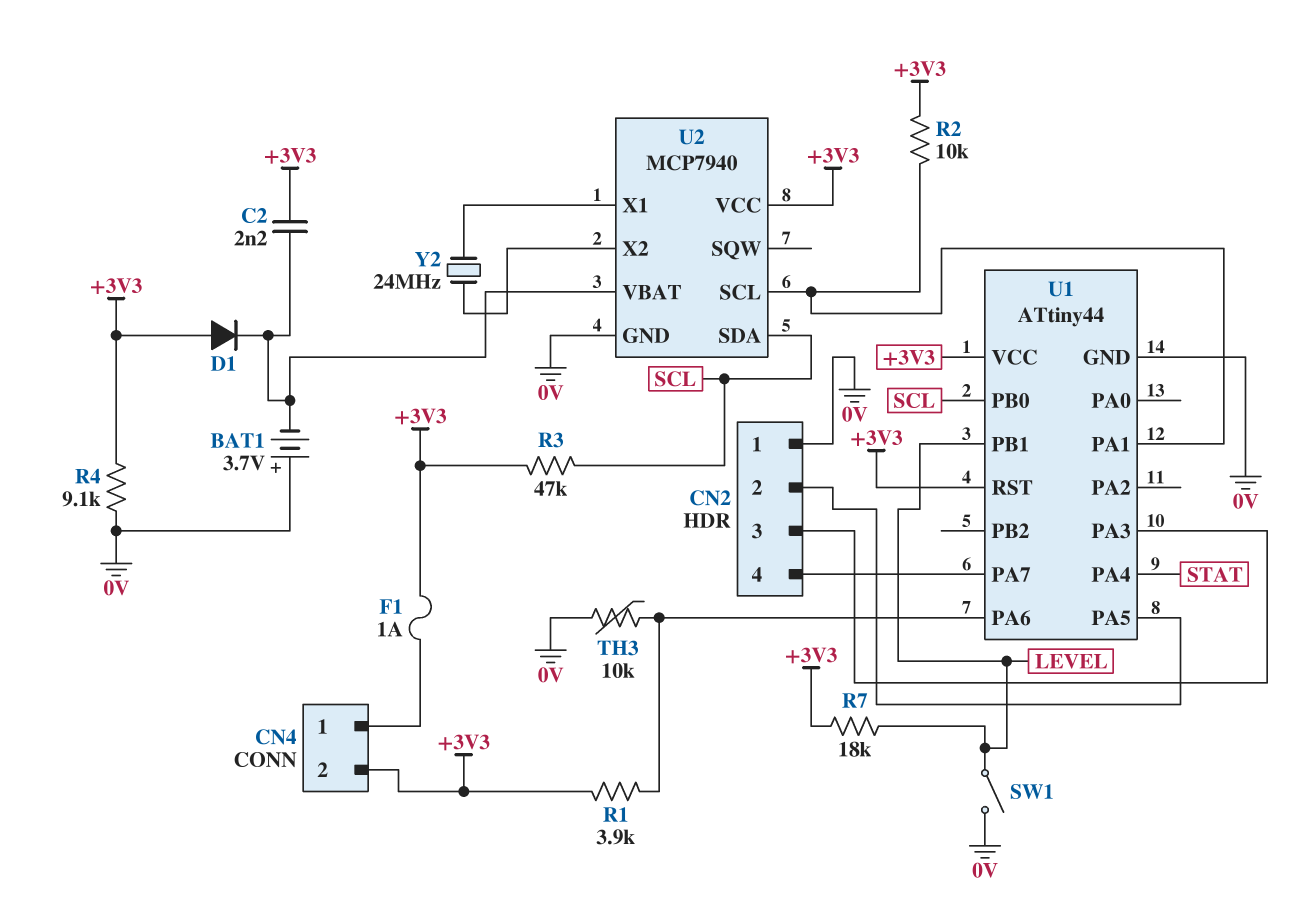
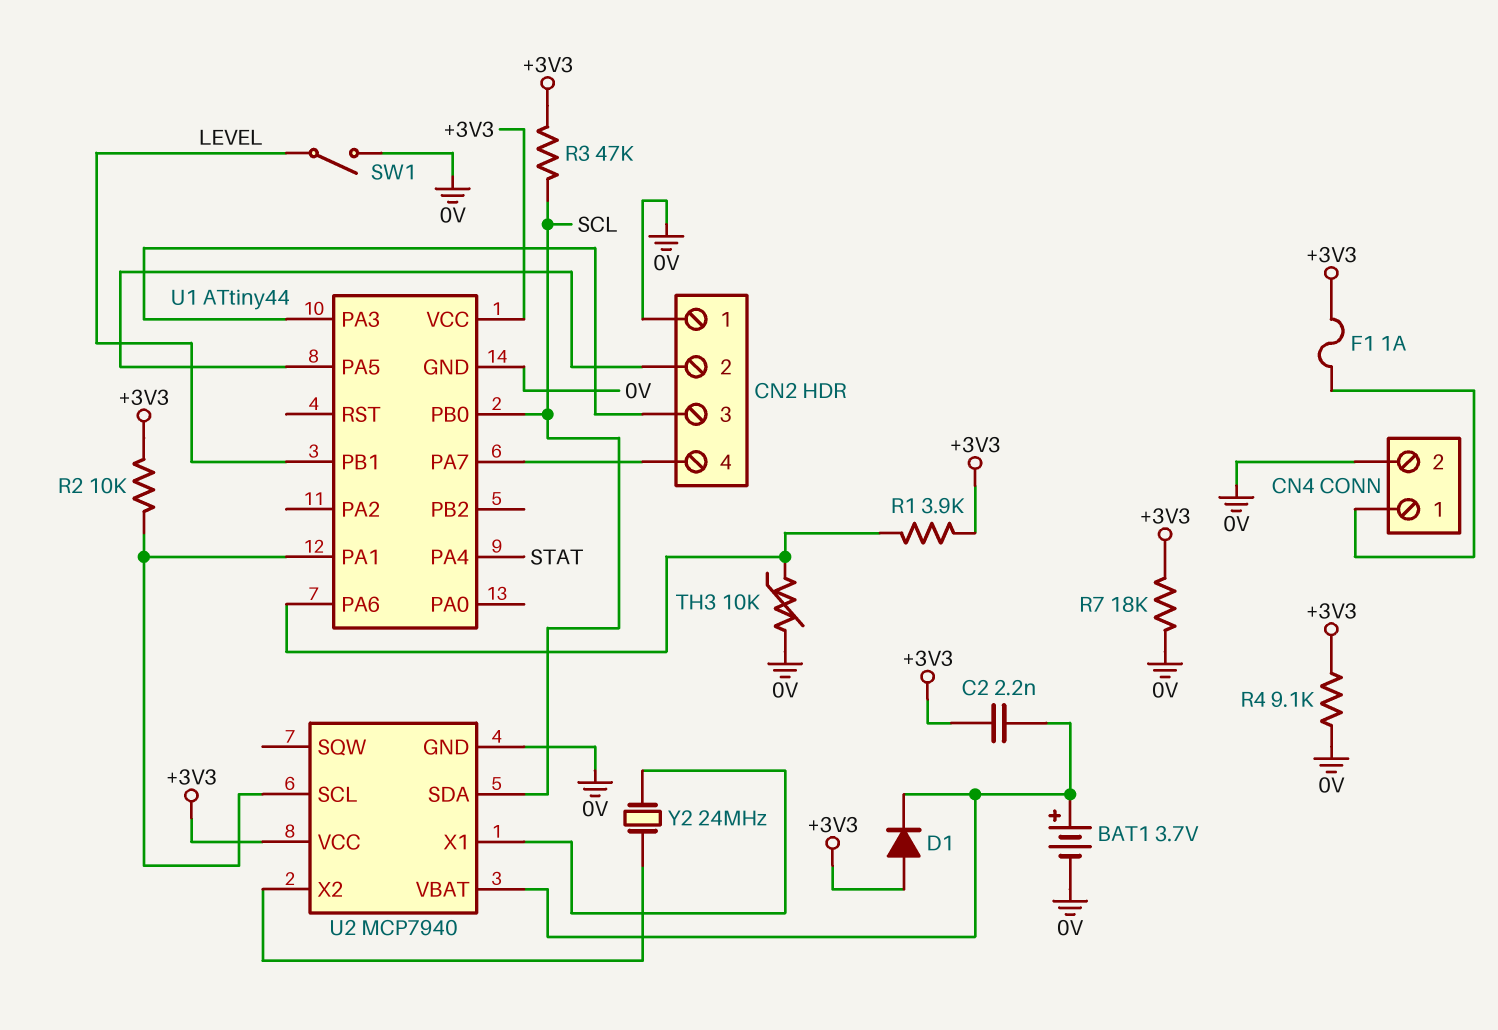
BAT1: 3.7V (plus 0V, minus U2/VBAT) -> 3.7V (plus U2/VBAT, minus 0V)
CN4 pin 2: +3V3 -> 0V
R7: 18k (+3V3, LEVEL) -> 18k (+3V3, 0V)
U1 pin RST: +3V3 -> none

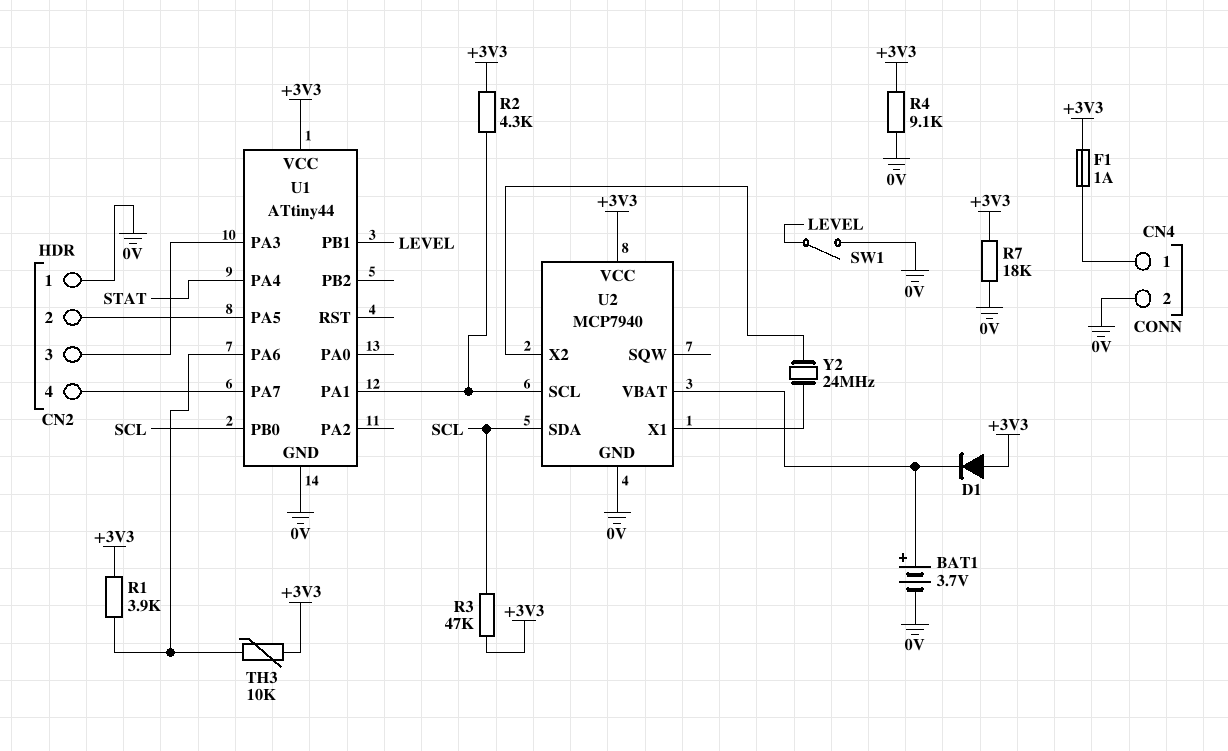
C2: 2.2nF (+3V3, U2/VBAT) -> none
R2: 10k (+3V3, U1/PA1) -> 4.3k (+3V3, U1/PA1)
TH3: 10k (0V, U1/PA6) -> 10k (+3V3, U1/PA6)

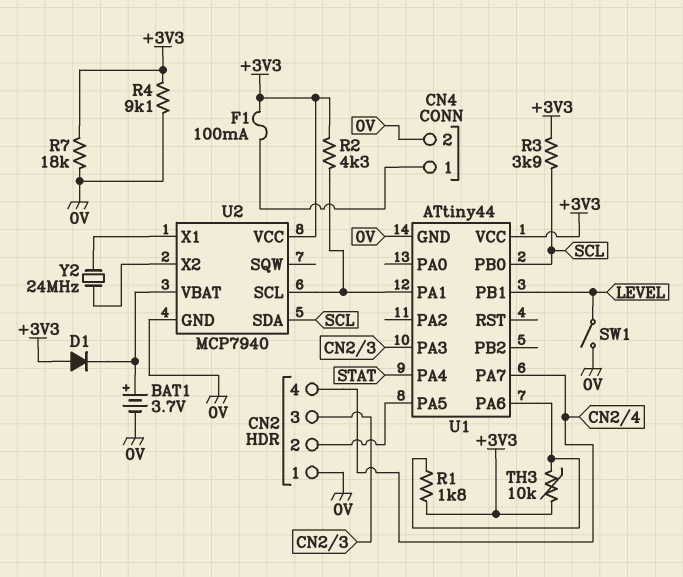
F1: 1A (+3V3, CN4/1) -> 100mA (+3V3, CN4/1)
R1: 3.9k (+3V3, U1/PA6) -> 1.8k (+3V3, U1/PA6)
R3: 47k (+3V3, SCL) -> 3.9k (+3V3, SCL)

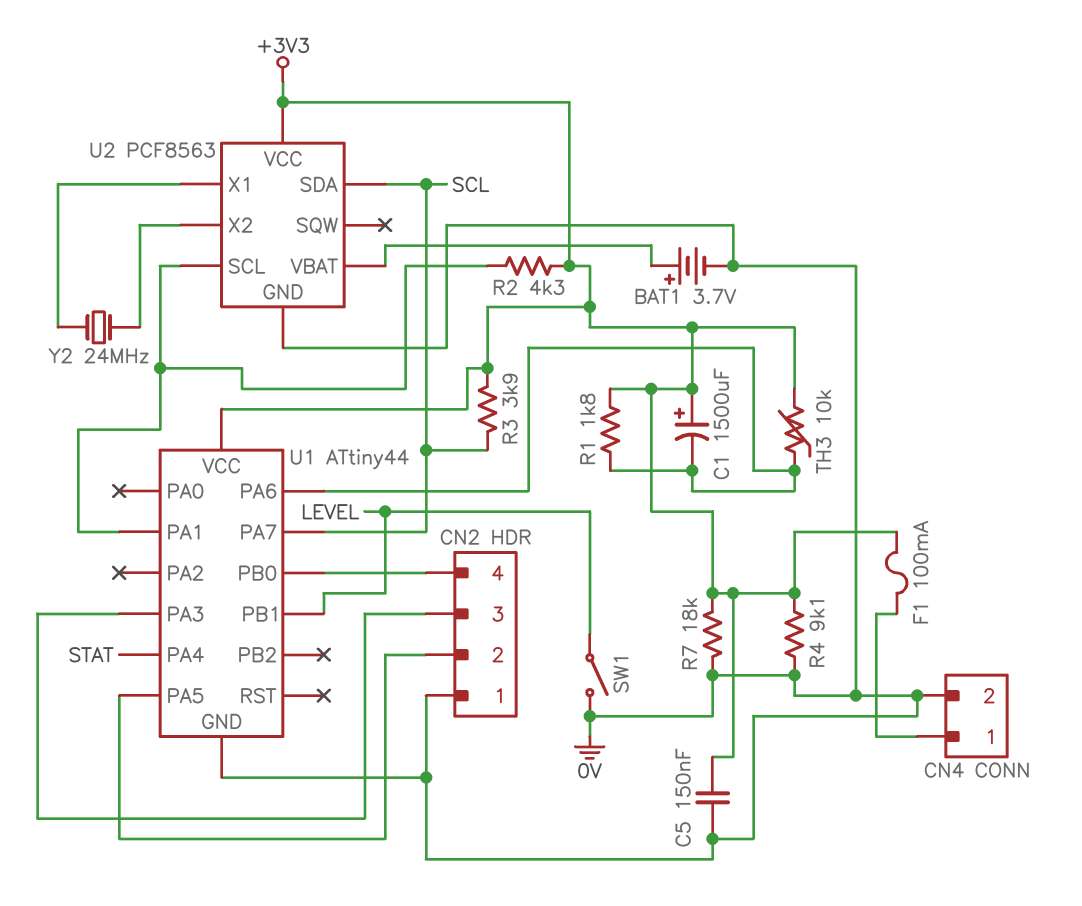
C1: none -> 1500uF (plus +3V3, minus U1/PA6)
C5: none -> 150nF (+3V3, 0V)
D1: diode (A +3V3, K U2/VBAT) -> none
U1 pin PA7: CN2/4 -> SCL
U1 pin PB0: SCL -> CN2/4
U2: MCP7940 -> PCF8563

